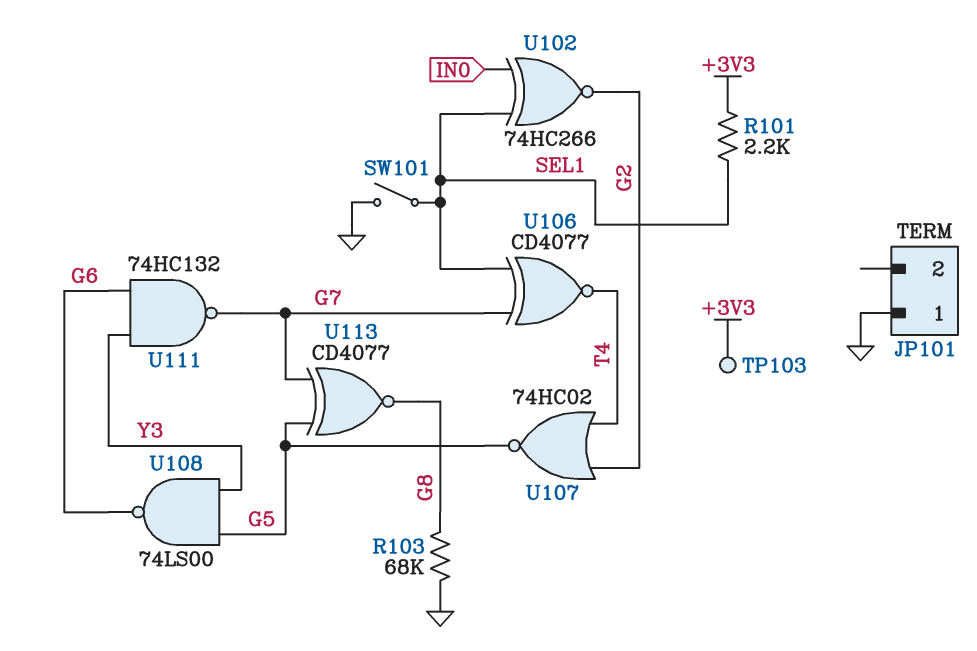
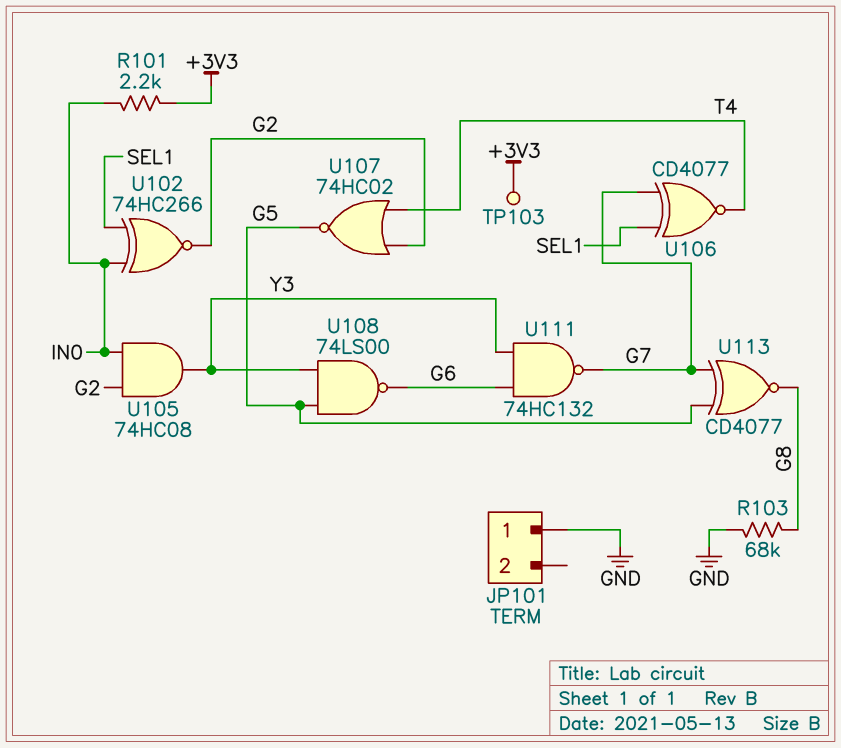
R101: 2.2k (+3V3, SEL1) -> 2.2k (+3V3, IN0)
SW101: switch (GND, SEL1) -> none
U105: none -> AND 74HC08 (in G2, in IN0, out Y3)

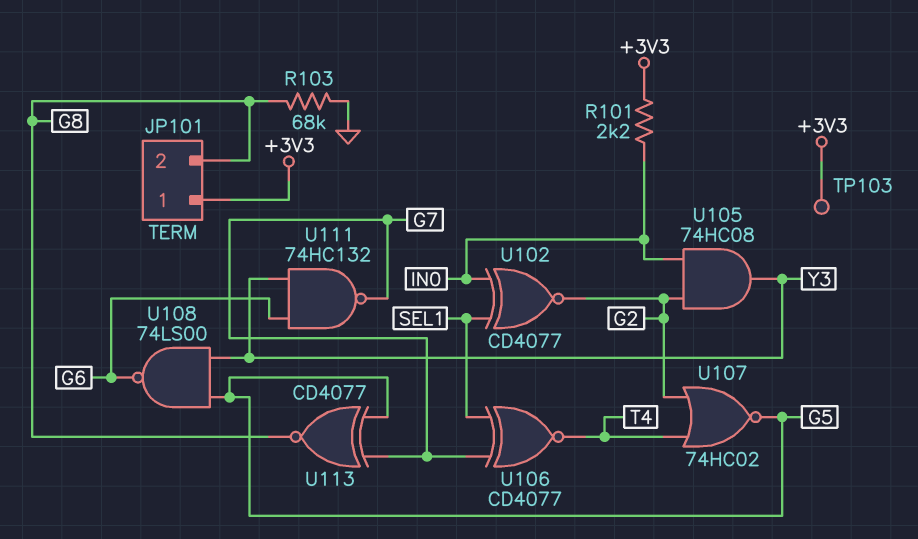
JP101 pin 1: GND -> +3V3
JP101 pin 2: none -> G8
U102: XNOR 74HC266 (in IN0, in SEL1, out G2) -> XNOR CD4077 (in IN0, in SEL1, out G2)

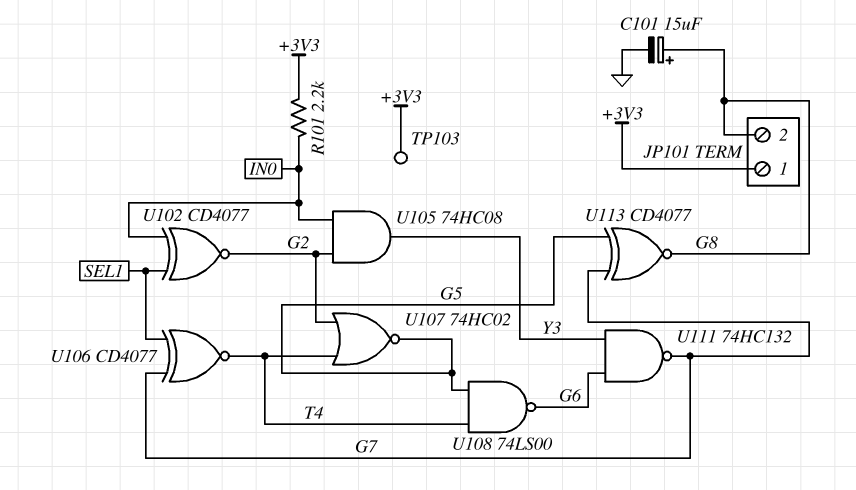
C101: none -> 15uF (plus G8, minus GND)
R103: 68k (G8, GND) -> none
U108: NAND 74LS00 (in G5, in Y3, out G6) -> NAND 74LS00 (in G5, in T4, out G6)

